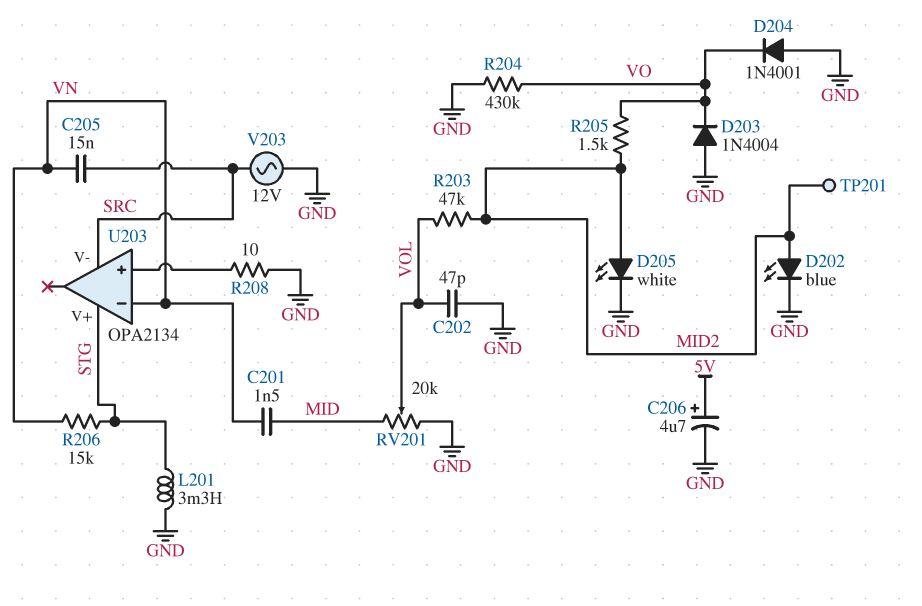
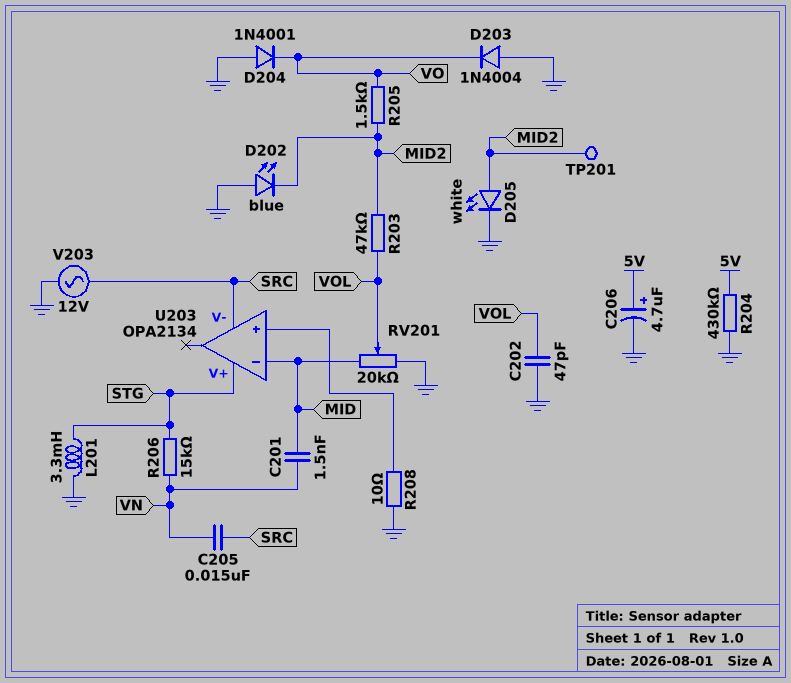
D202: LED blue (A MID2, K GND) -> LED blue (A GND, K MID2)
R204: 430k (GND, VO) -> 430k (5V, GND)
U203 pin in-: VN -> MID

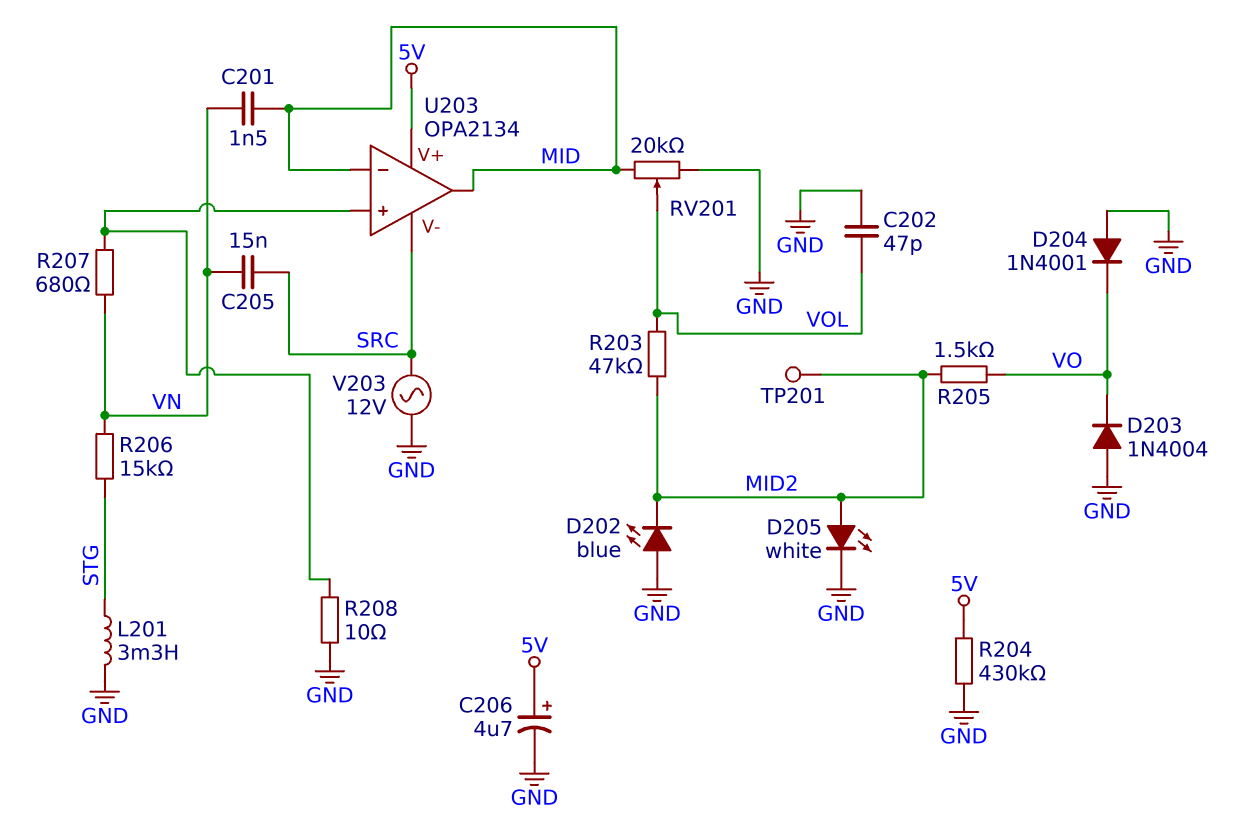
R207: none -> 680 (U203/in+, VN)
U203 pin V+: STG -> 5V
U203 pin out: none -> MID

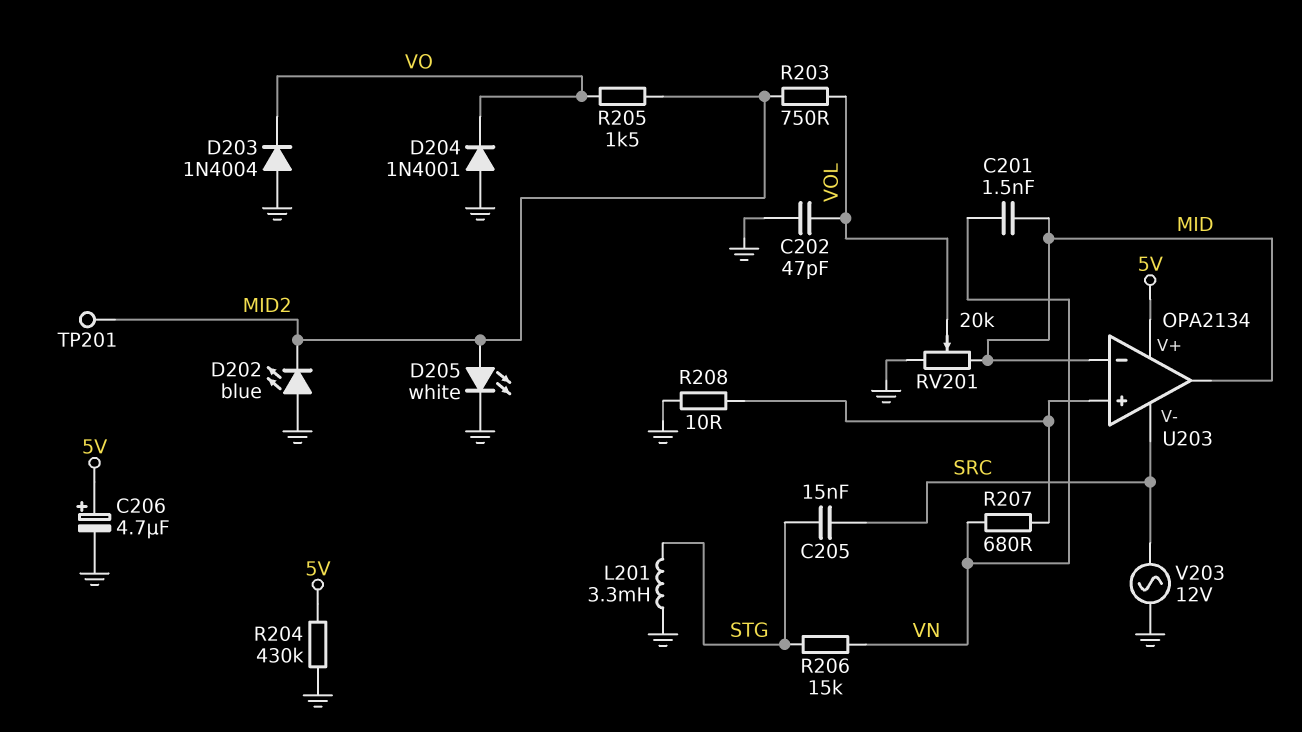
C205: 15nF (SRC, VN) -> 15nF (SRC, STG)
R203: 47k (MID2, VOL) -> 750 (MID2, VOL)

